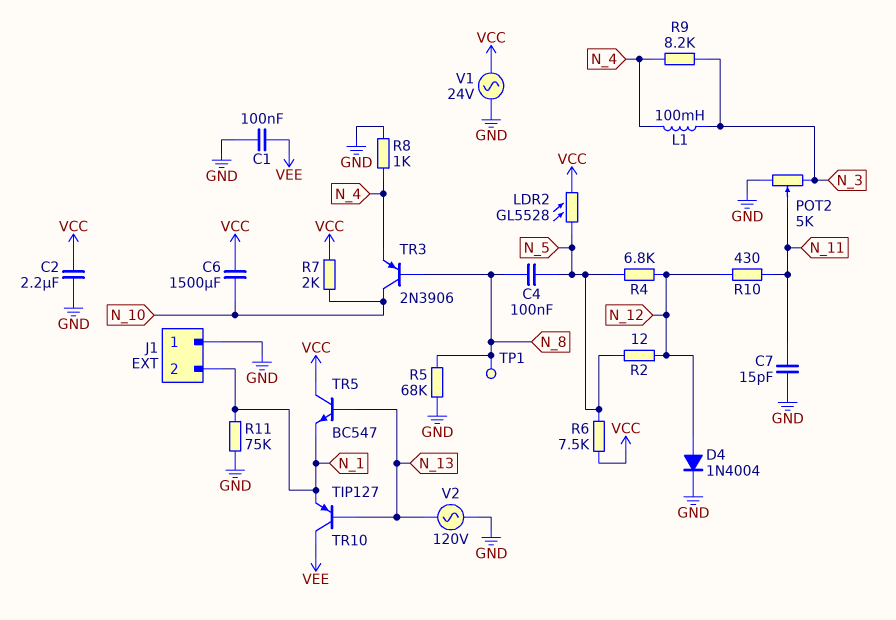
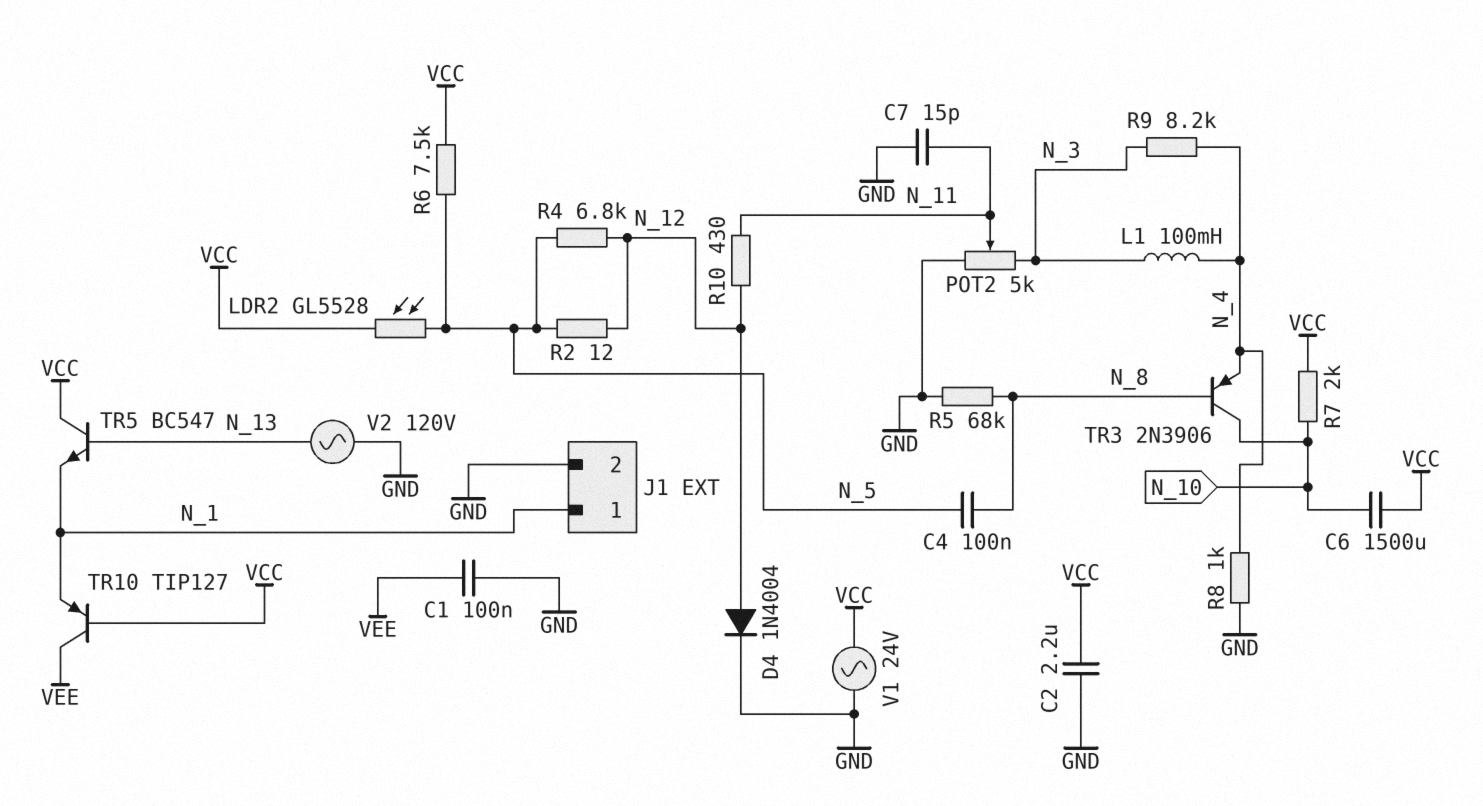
J1 pin 1: GND -> N_1
J1 pin 2: N_1 -> GND
R11: 75k (GND, N_1) -> none
TP1: test point (N_8) -> none
TR10: PNP TIP127 (B N_13, C VEE, E N_1) -> PNP TIP127 (B VCC, C VEE, E N_1)

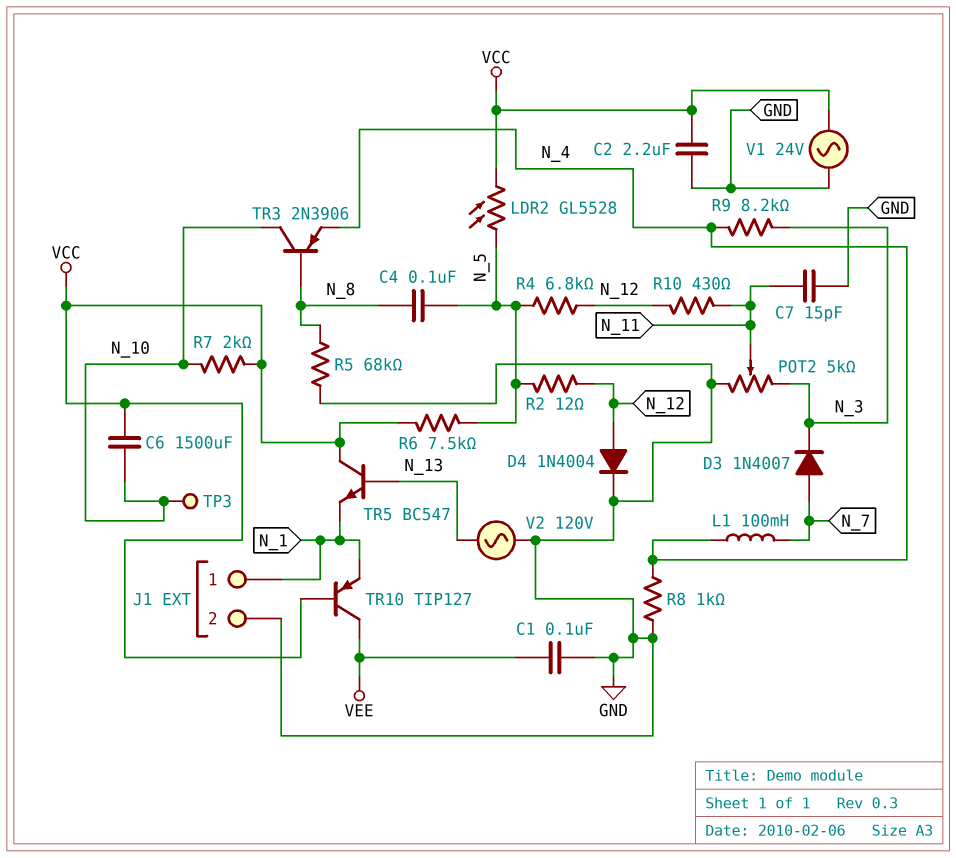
D3: none -> diode 1N4007 (A N_7, K N_3)
L1: 100mH (N_3, N_4) -> 100mH (N_4, N_7)
TP3: none -> test point (N_10)

